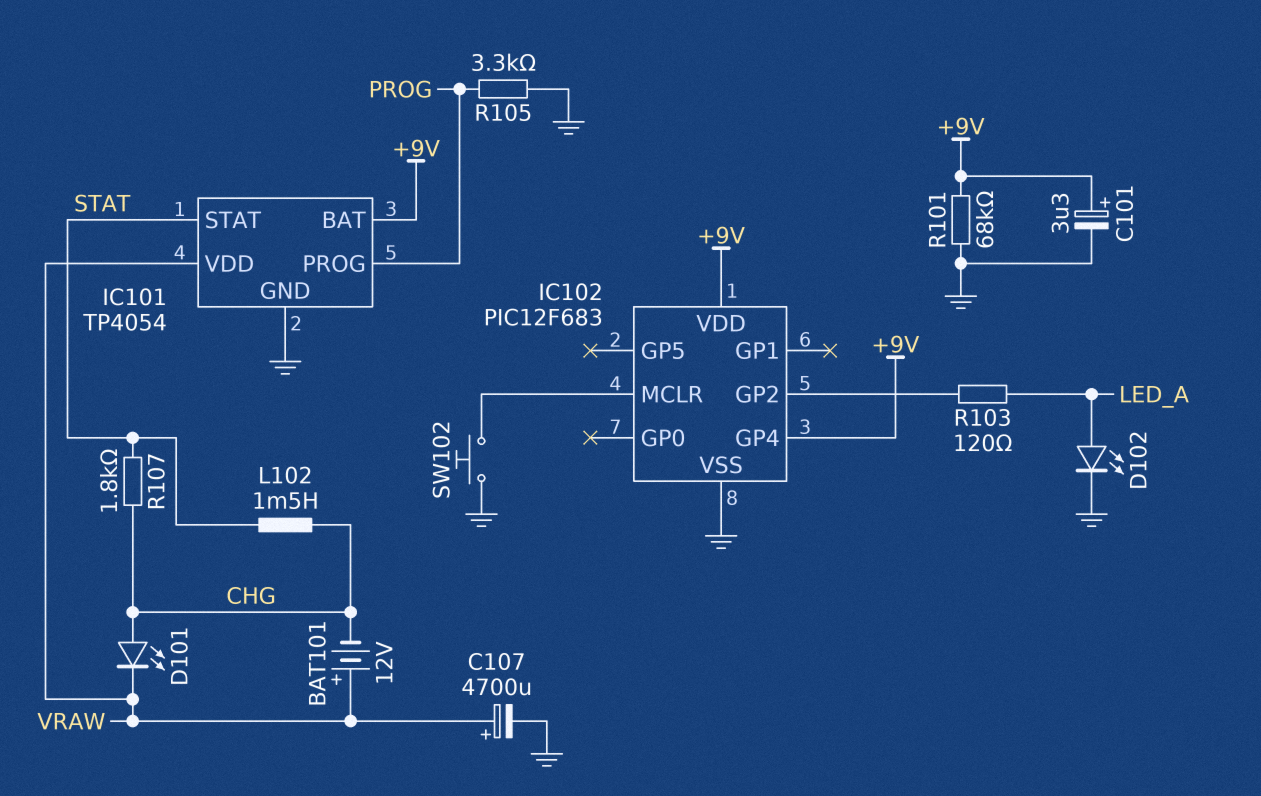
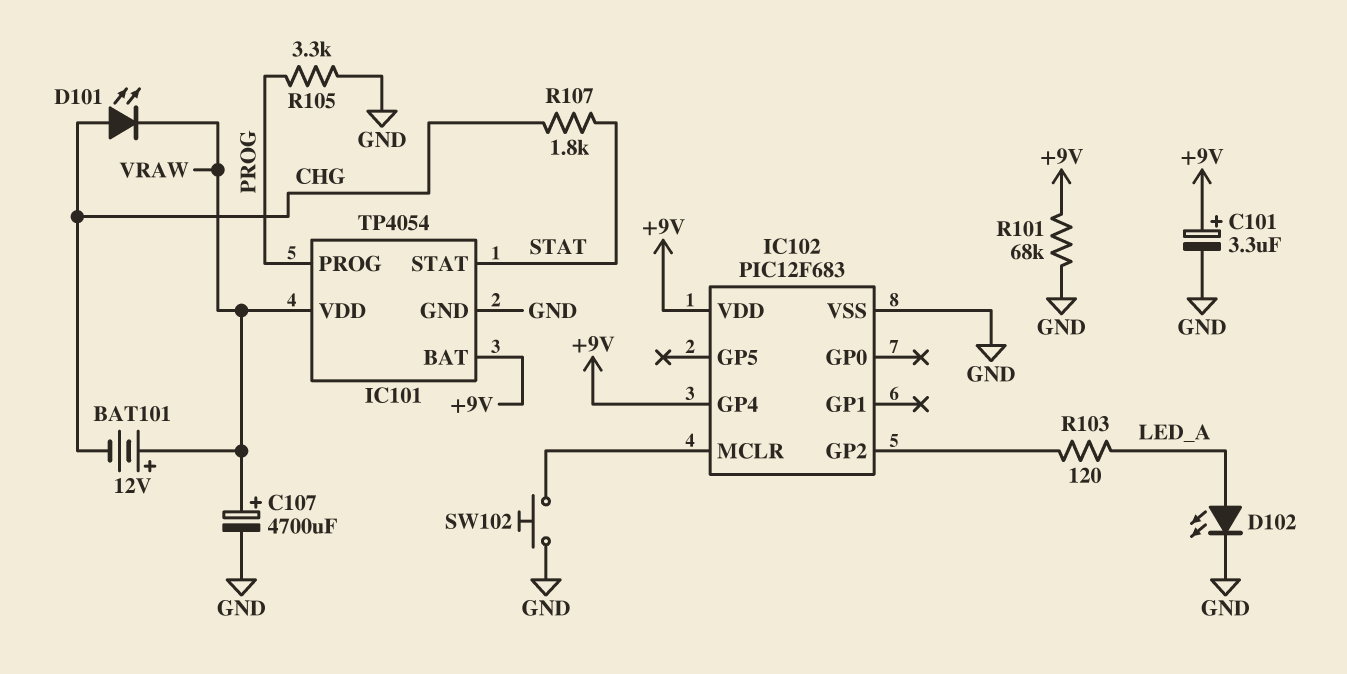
L102: 1.5mH (CHG, STAT) -> none

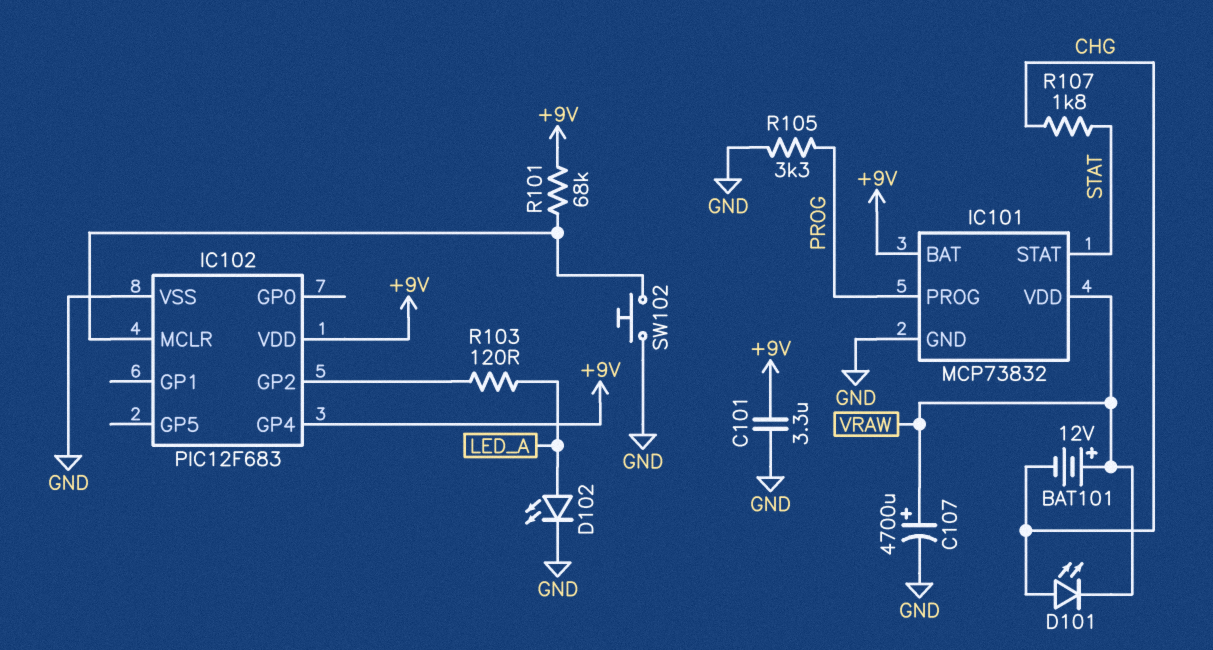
C101: 3.3uF (plus +9V, minus GND) -> 3.3uF (+9V, GND)
IC101: TP4054 -> MCP73832
R101: 68k (+9V, GND) -> 68k (+9V, IC102/MCLR)

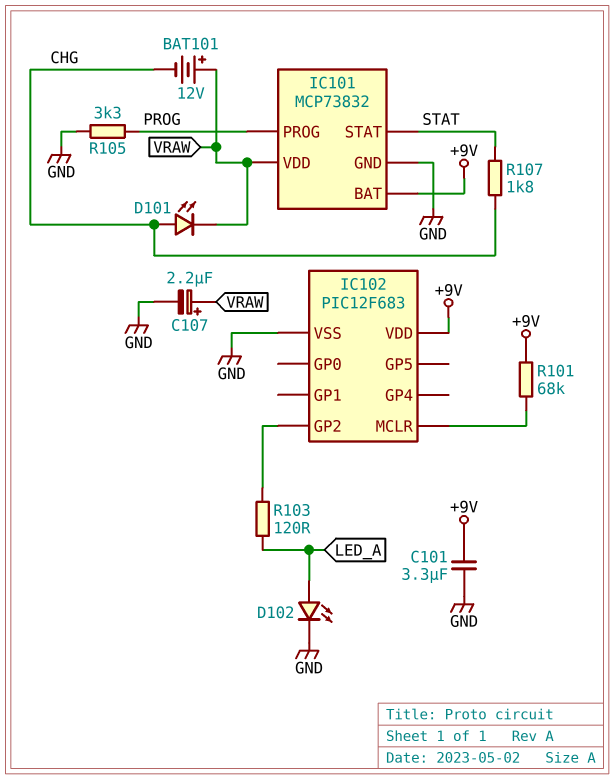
C107: 4700uF (plus VRAW, minus GND) -> 2.2uF (plus VRAW, minus GND)
IC102 pin GP4: +9V -> none
SW102: button (GND, IC102/MCLR) -> none

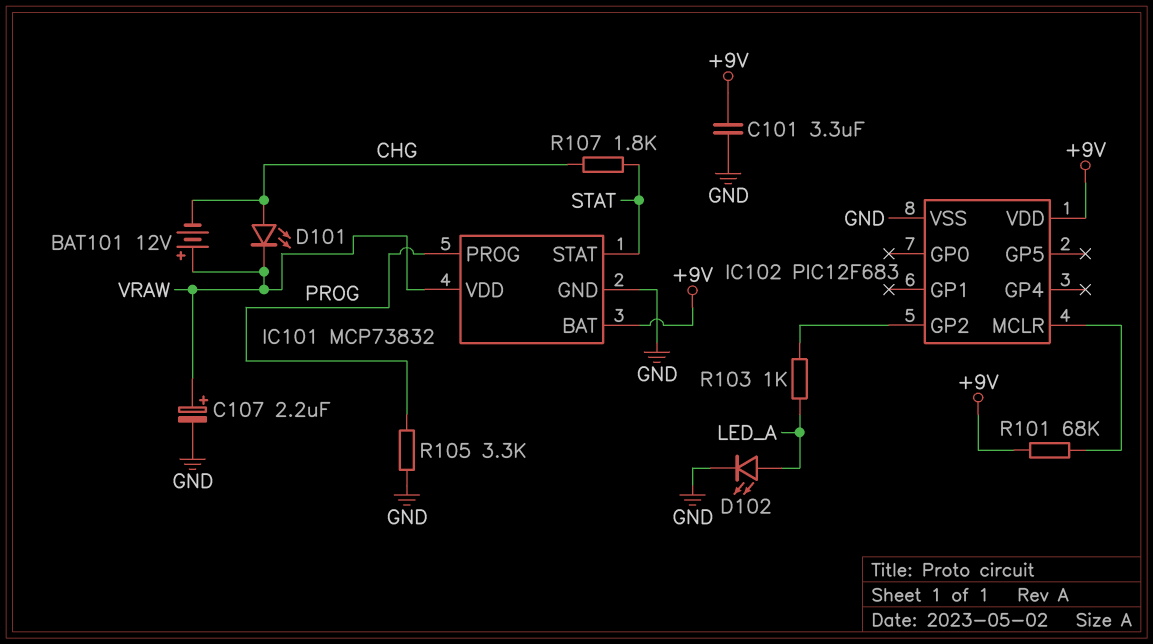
R103: 120 (IC102/GP2, LED_A) -> 1k (IC102/GP2, LED_A)

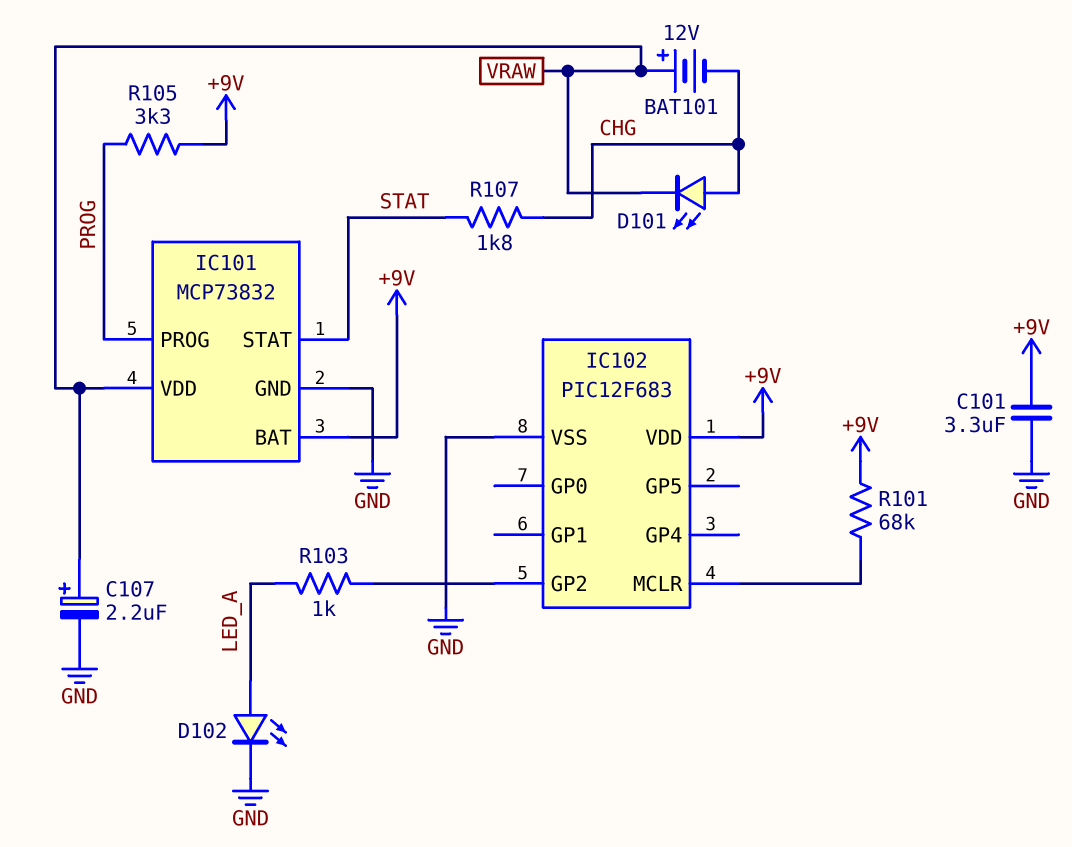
R105: 3.3k (GND, PROG) -> 3.3k (+9V, PROG)

